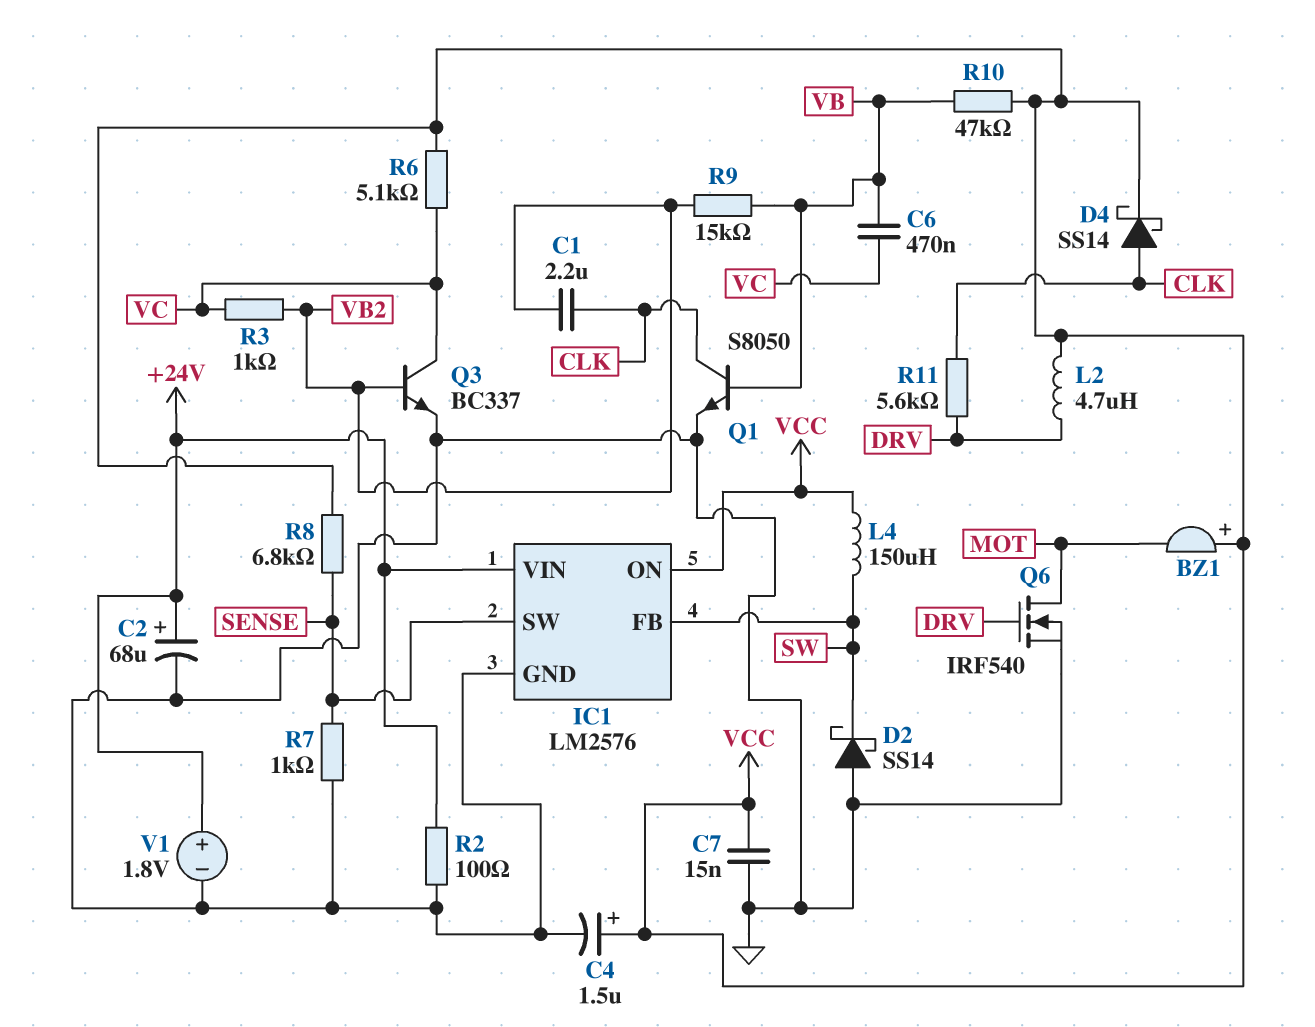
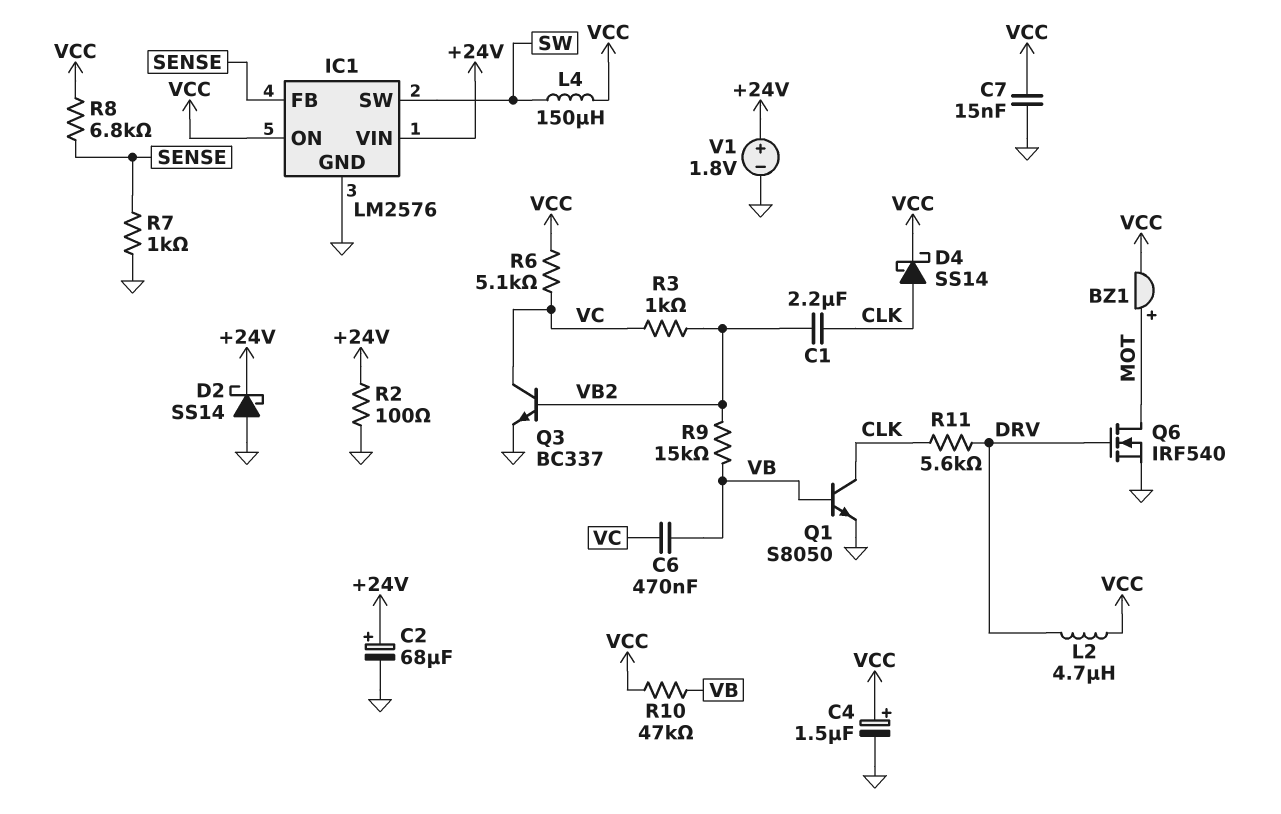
BZ1: buzzer (plus VCC, minus MOT) -> buzzer (plus MOT, minus VCC)
D2: schottky SS14 (A GND, K SW) -> schottky SS14 (A GND, K +24V)
IC1 pin FB: SW -> SENSE
IC1 pin SW: SENSE -> SW

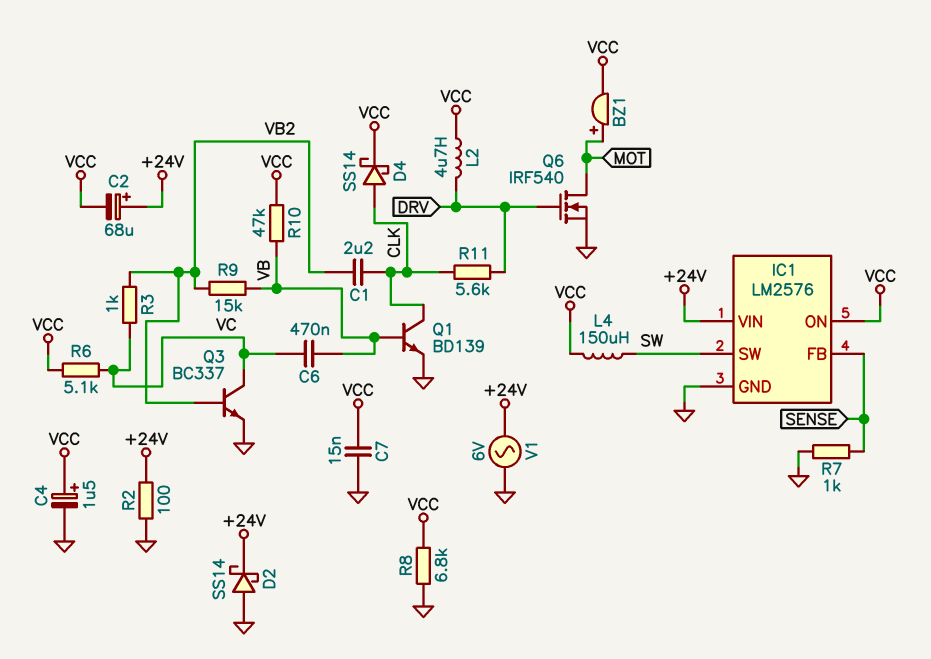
C2: 68uF (plus +24V, minus GND) -> 68uF (plus +24V, minus VCC)
Q1: NPN S8050 (B VB, C CLK, E GND) -> NPN BD139 (B VB, C CLK, E GND)
R8: 6.8k (SENSE, VCC) -> 6.8k (GND, VCC)
V1: 1.8V (plus +24V, minus GND) -> AC 6V (+24V, GND)

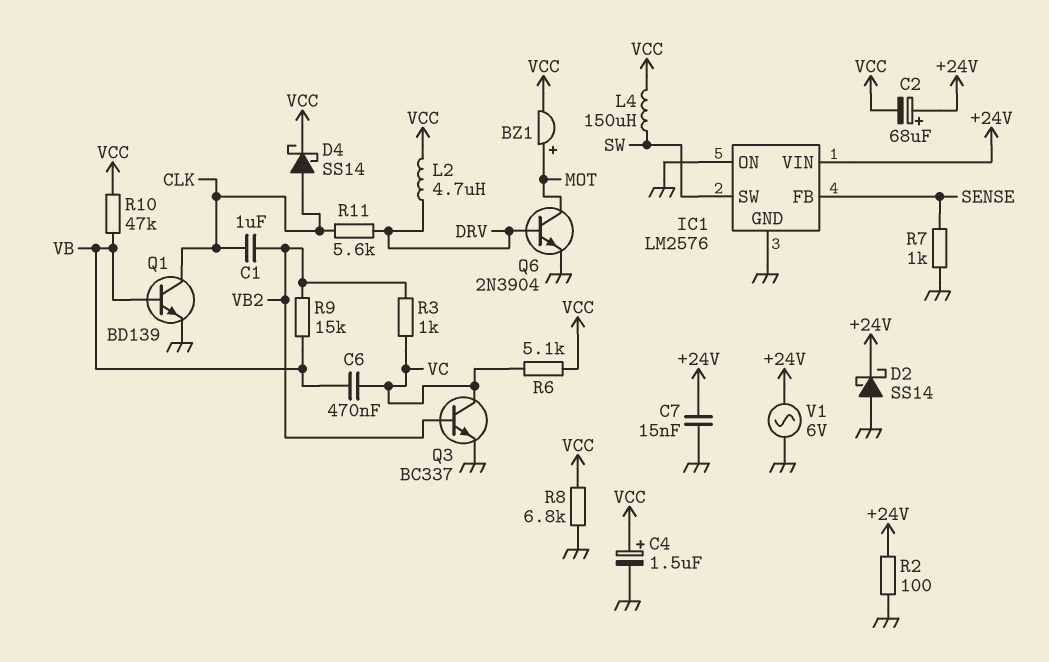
C1: 2.2uF (CLK, VB2) -> 1uF (CLK, VB2)
C7: 15nF (GND, VCC) -> 15nF (+24V, GND)
IC1 pin ON: VCC -> GND
Q6: NMOS IRF540 (G DRV, D MOT, S GND) -> NPN 2N3904 (B DRV, C MOT, E GND)

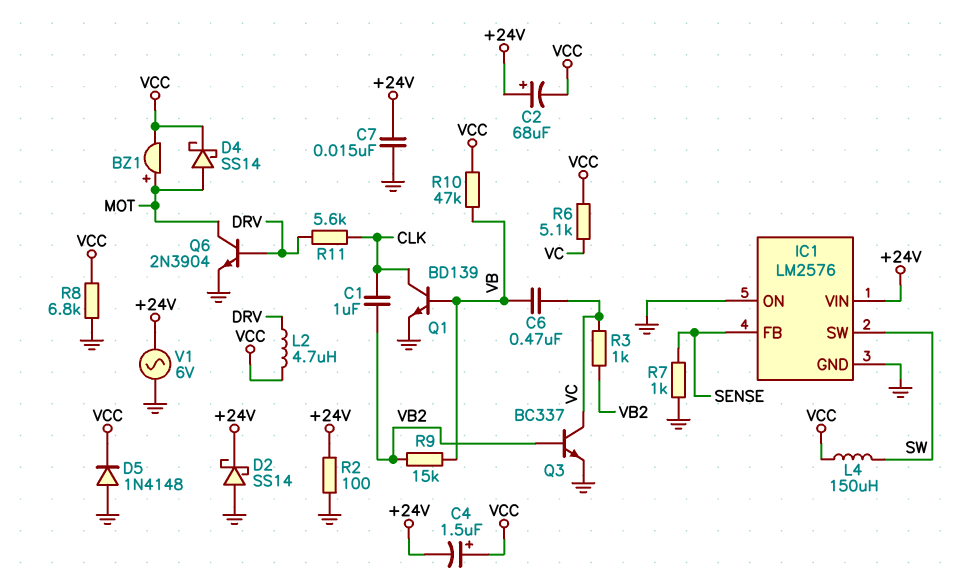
C4: 1.5uF (plus VCC, minus GND) -> 1.5uF (plus VCC, minus +24V)
D4: schottky SS14 (A CLK, K VCC) -> schottky SS14 (A MOT, K VCC)
D5: none -> diode 1N4148 (A GND, K VCC)

